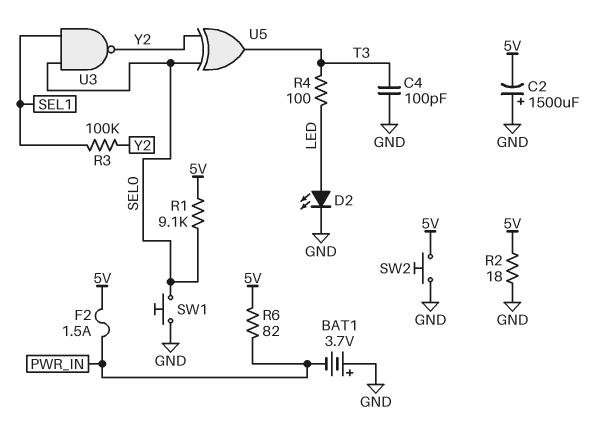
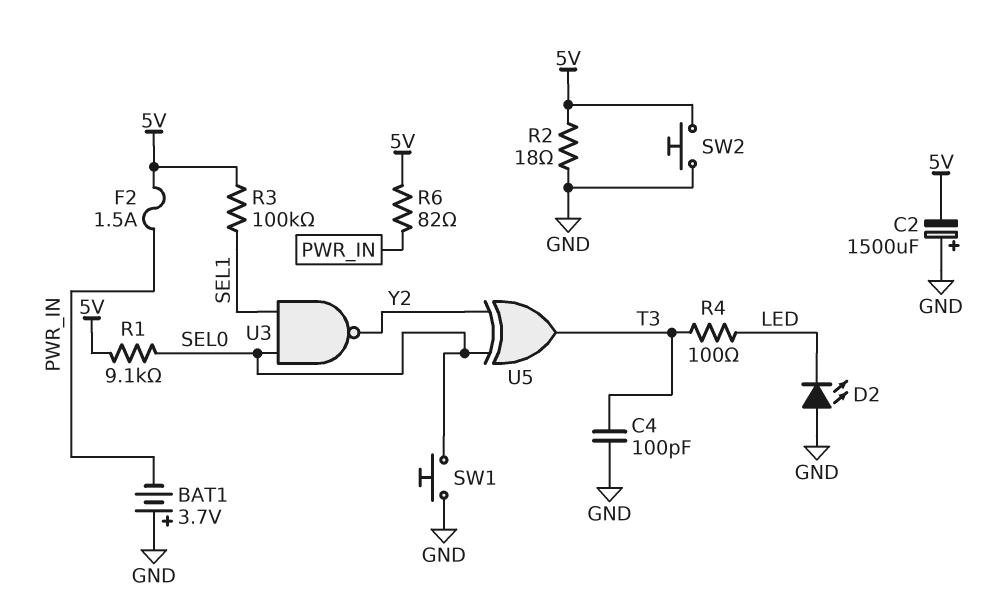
D2: LED (A LED, K GND) -> LED (A GND, K LED)
R3: 100k (SEL1, Y2) -> 100k (5V, SEL1)

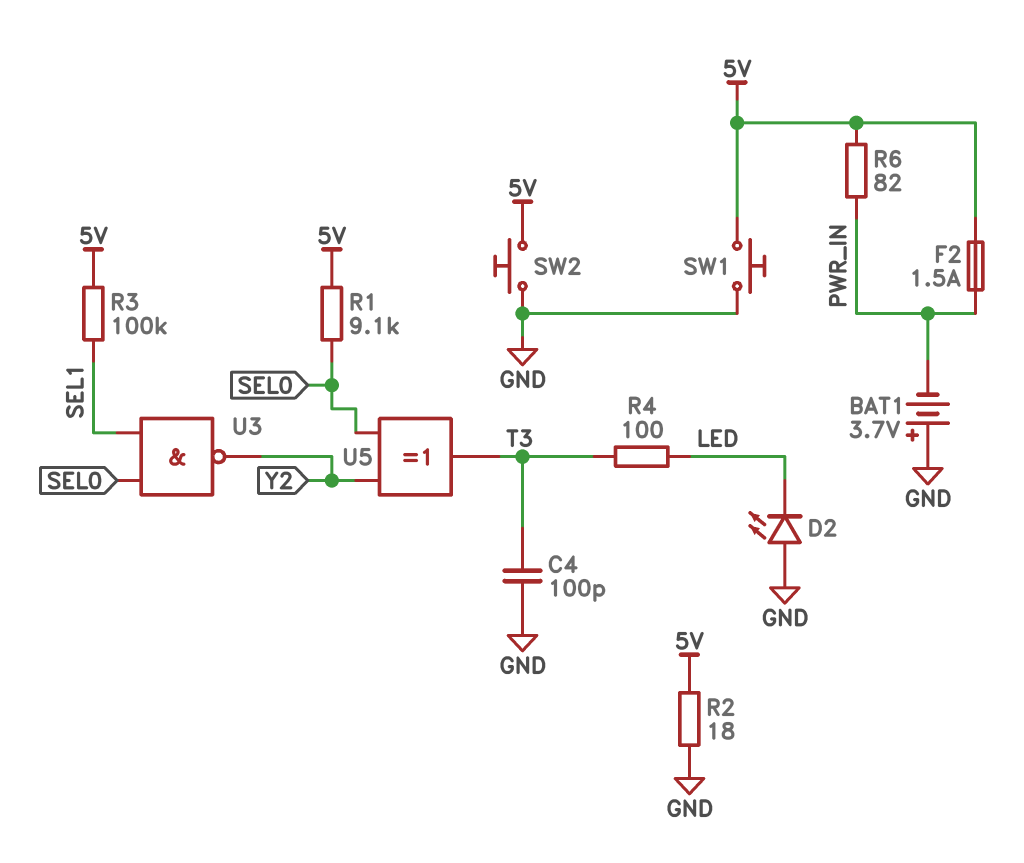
C2: 1500uF (plus GND, minus 5V) -> none
SW1: button (GND, SEL0) -> button (5V, GND)

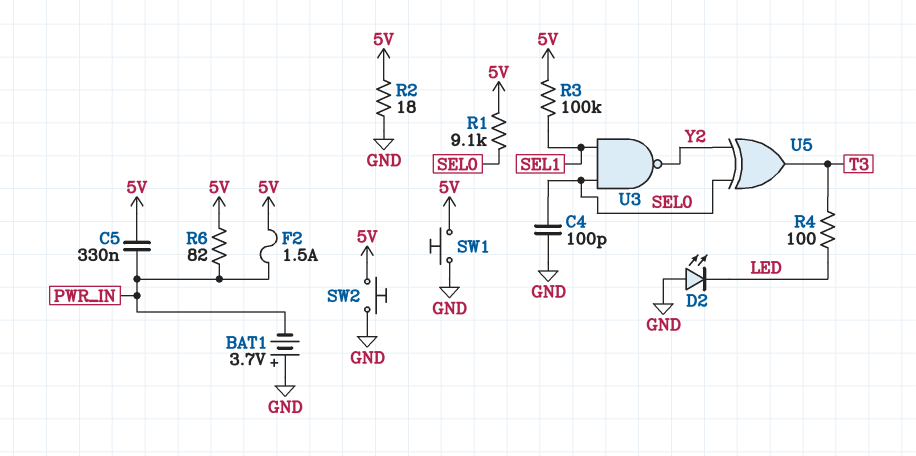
C4: 100pF (GND, T3) -> 100pF (GND, SEL0)
C5: none -> 330nF (5V, PWR_IN)

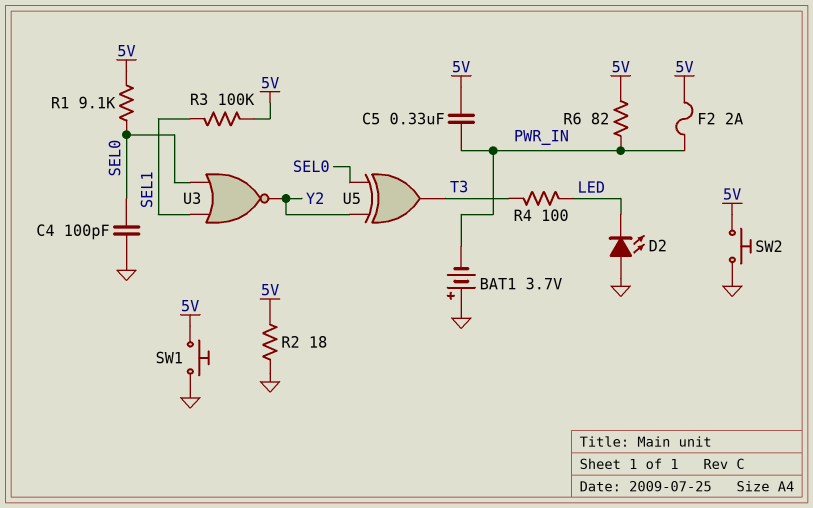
F2: 1.5A (5V, PWR_IN) -> 2A (5V, PWR_IN)
U3: NAND (in SEL0, in SEL1, out Y2) -> NOR (in SEL0, in SEL1, out Y2)

